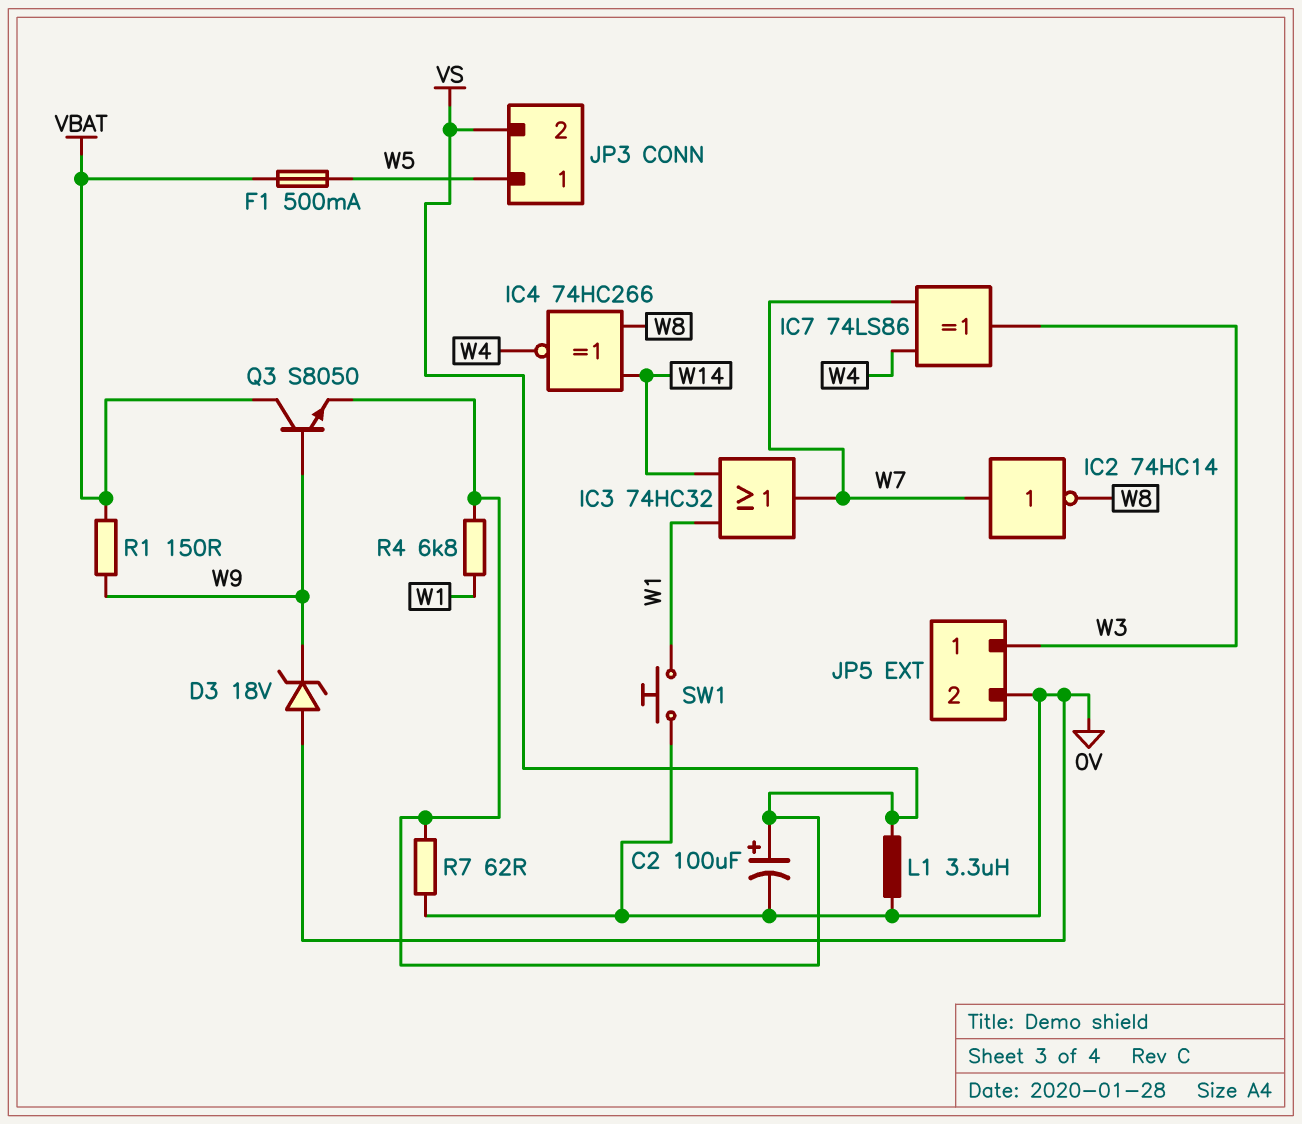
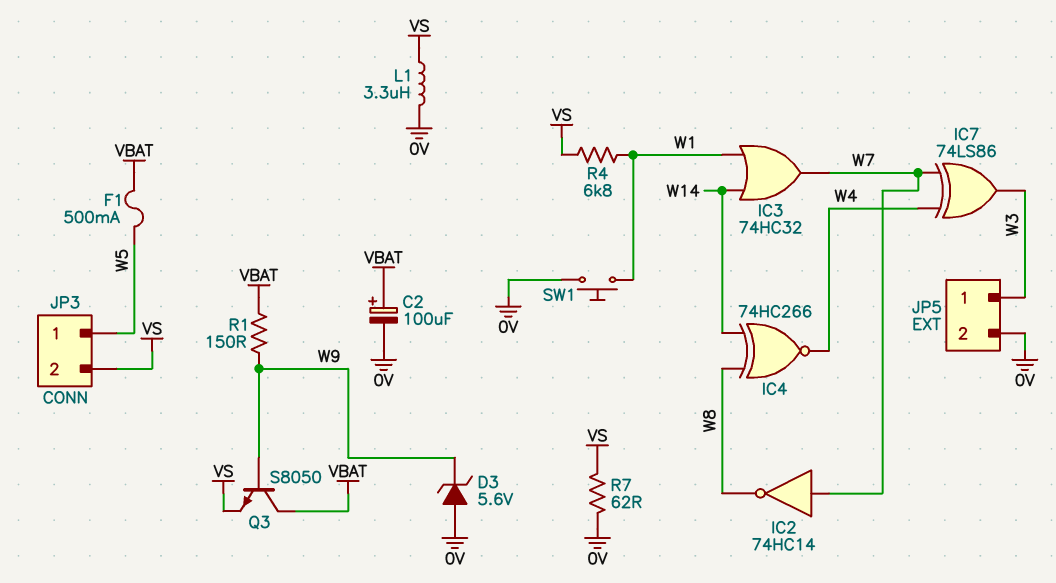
C2: 100uF (plus VS, minus 0V) -> 100uF (plus VBAT, minus 0V)
D3: zener 18V (A 0V, K W9) -> zener 5.6V (A 0V, K W9)

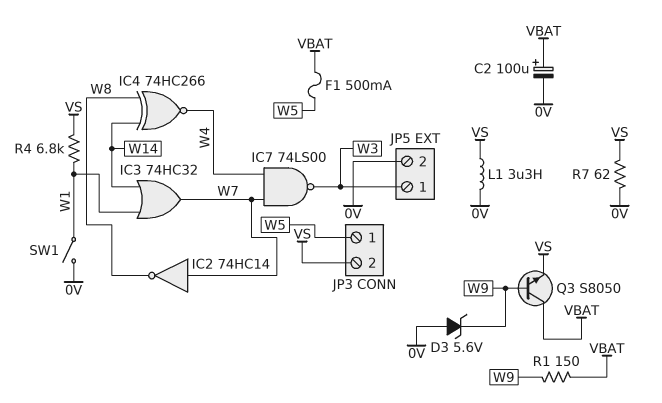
IC7: XOR 74LS86 (in W4, in W7, out W3) -> NAND 74LS00 (in W4, in W7, out W3)
SW1: button (0V, W1) -> switch (0V, W1)

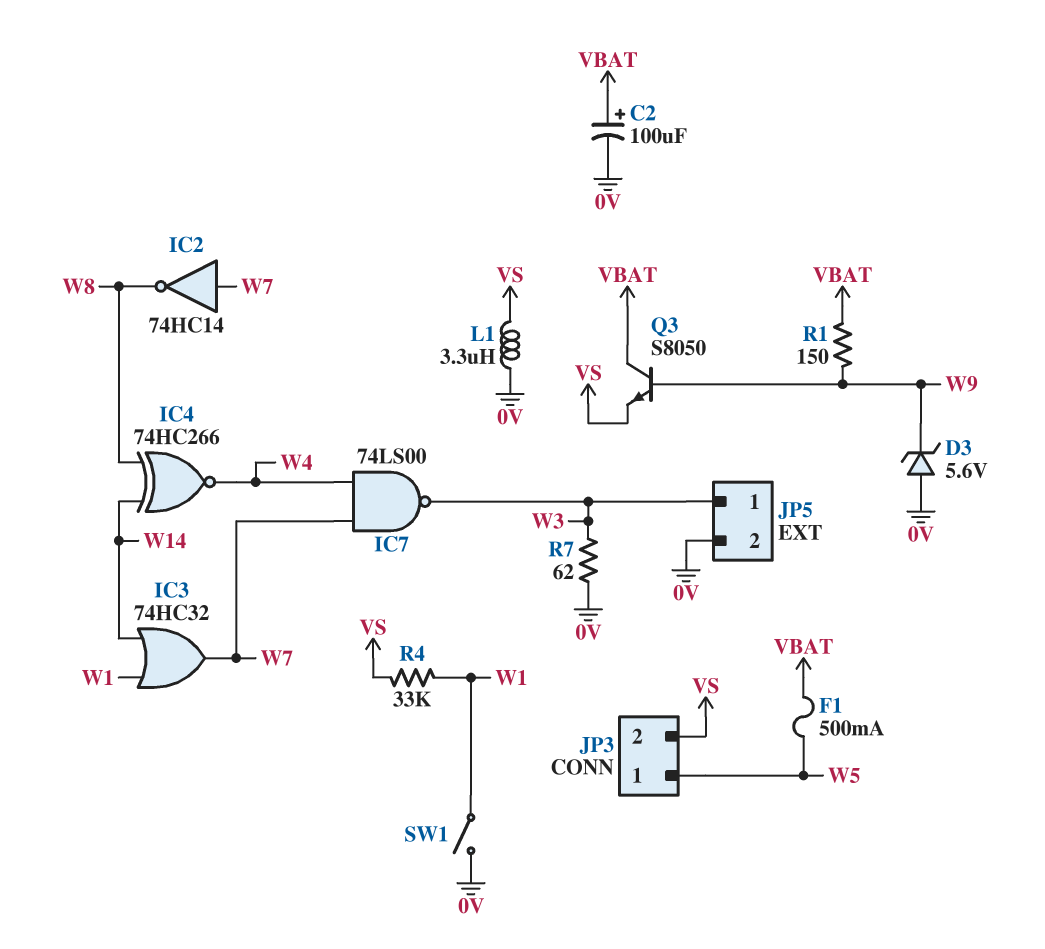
R4: 6.8k (VS, W1) -> 33k (VS, W1)
R7: 62 (0V, VS) -> 62 (0V, W3)

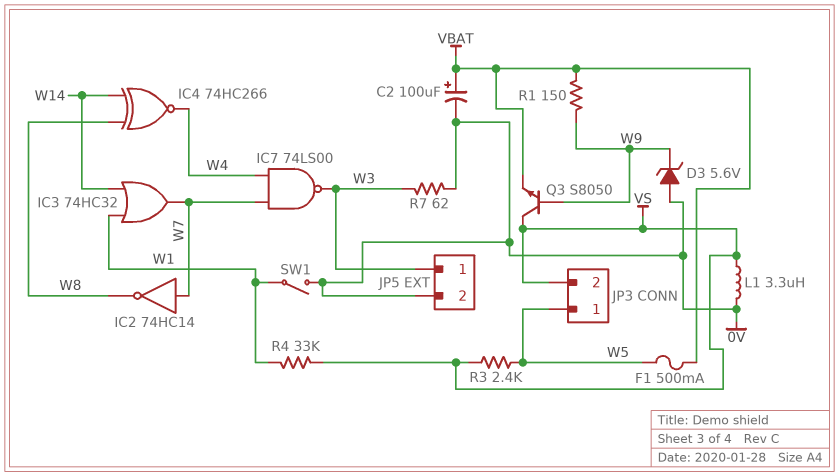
Q3: NPN S8050 (B W9, C VBAT, E VS) -> NPN S8050 (B W9, C VS, E VBAT)
R3: none -> 2.4k (VS, W5)

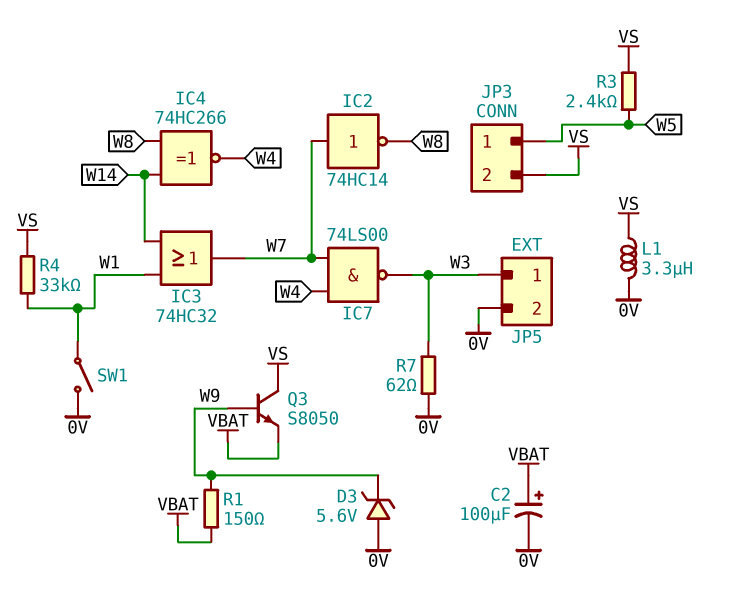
F1: 500mA (VBAT, W5) -> none

